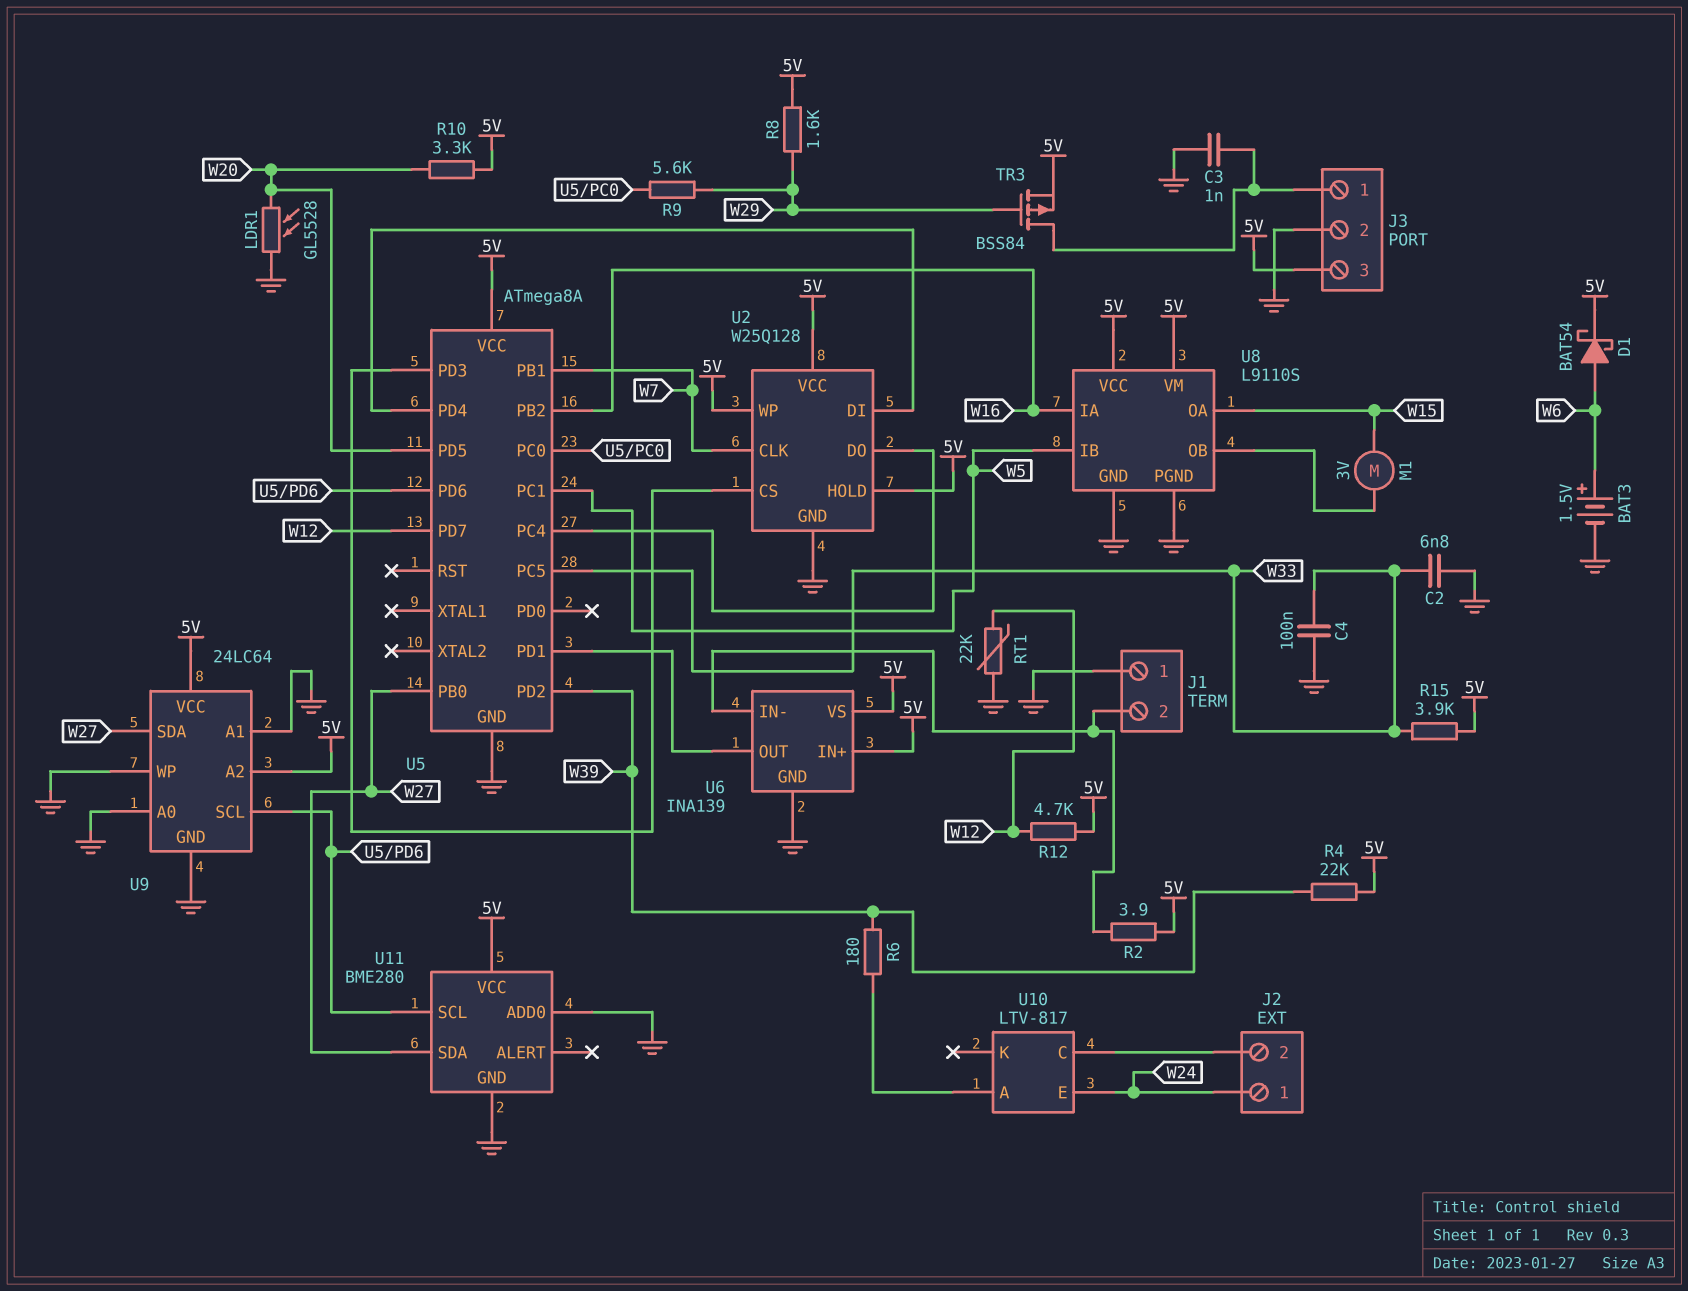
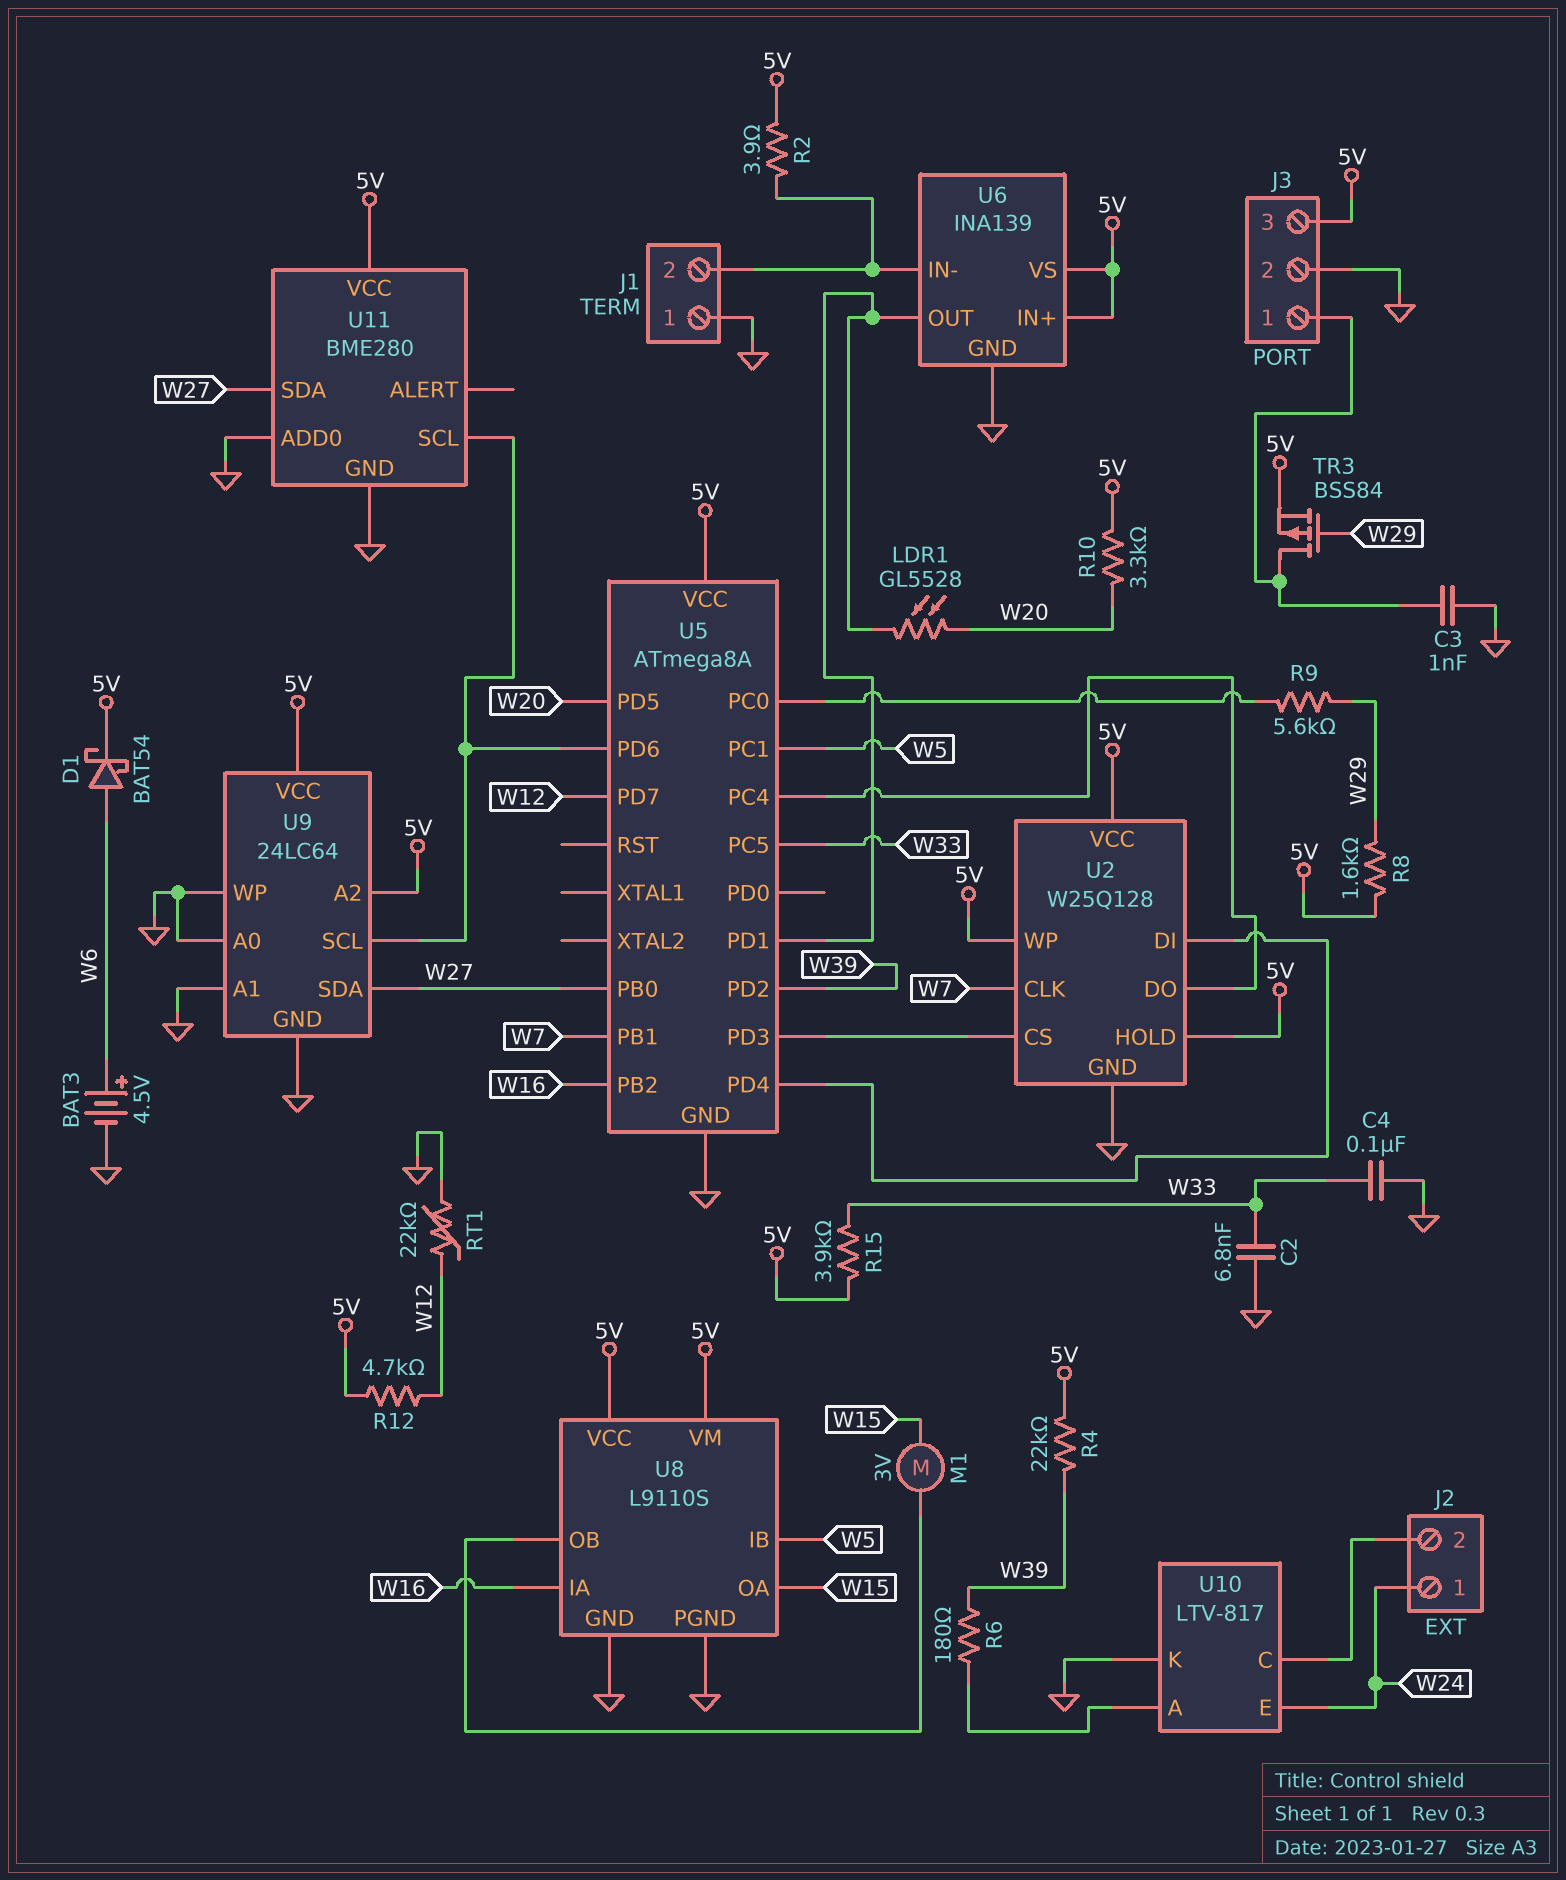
BAT3: 1.5V (plus W6, minus GND) -> 4.5V (plus W6, minus GND)
LDR1: GL5528 (GND, W20) -> GL5528 (U5/PD1, W20)
U10 pin K: none -> GND

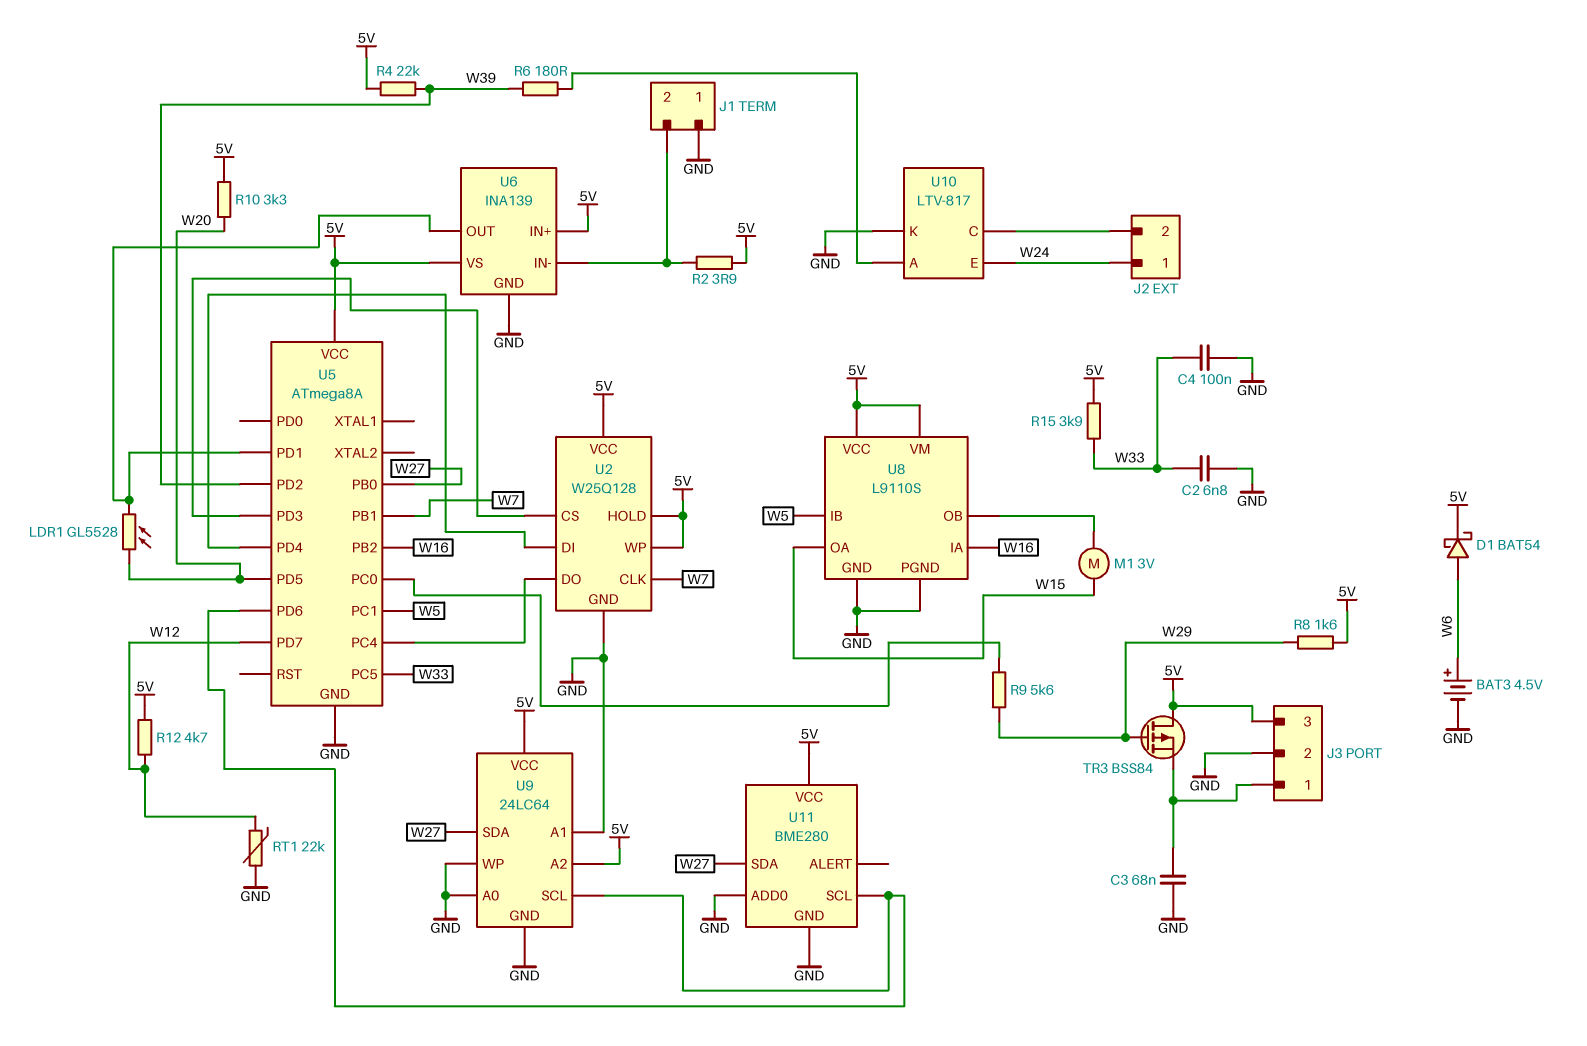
C3: 1nF (GND, J3/1) -> 68nF (GND, J3/1)
TR3: PMOS BSS84 (G W29, D J3/1, S 5V) -> PMOS BSS84 (G W29, D 5V, S J3/1)

